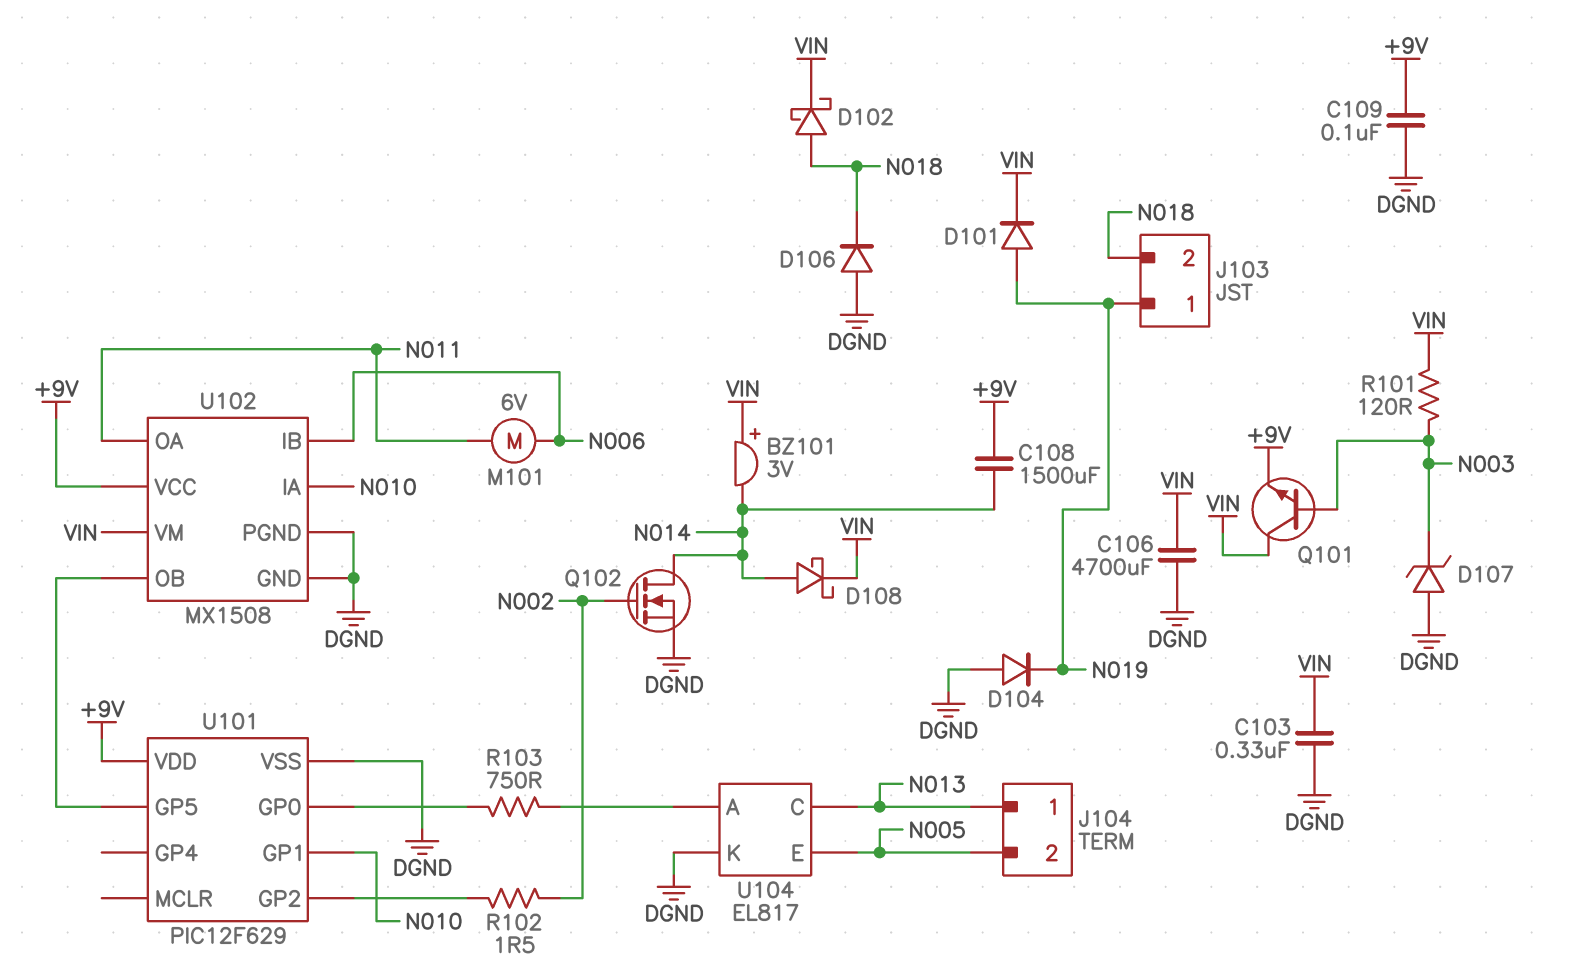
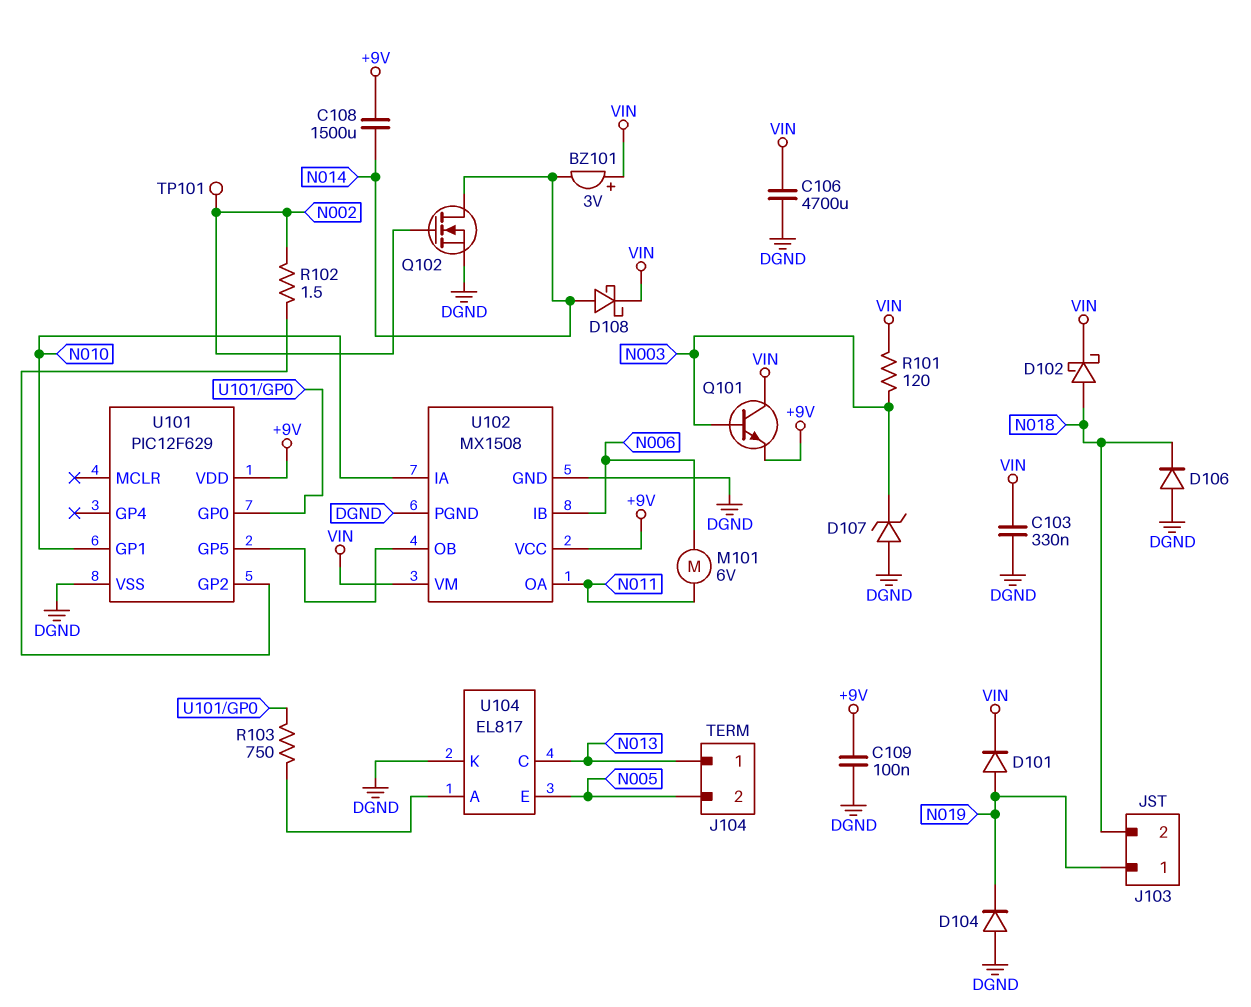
TP101: none -> test point (N002)

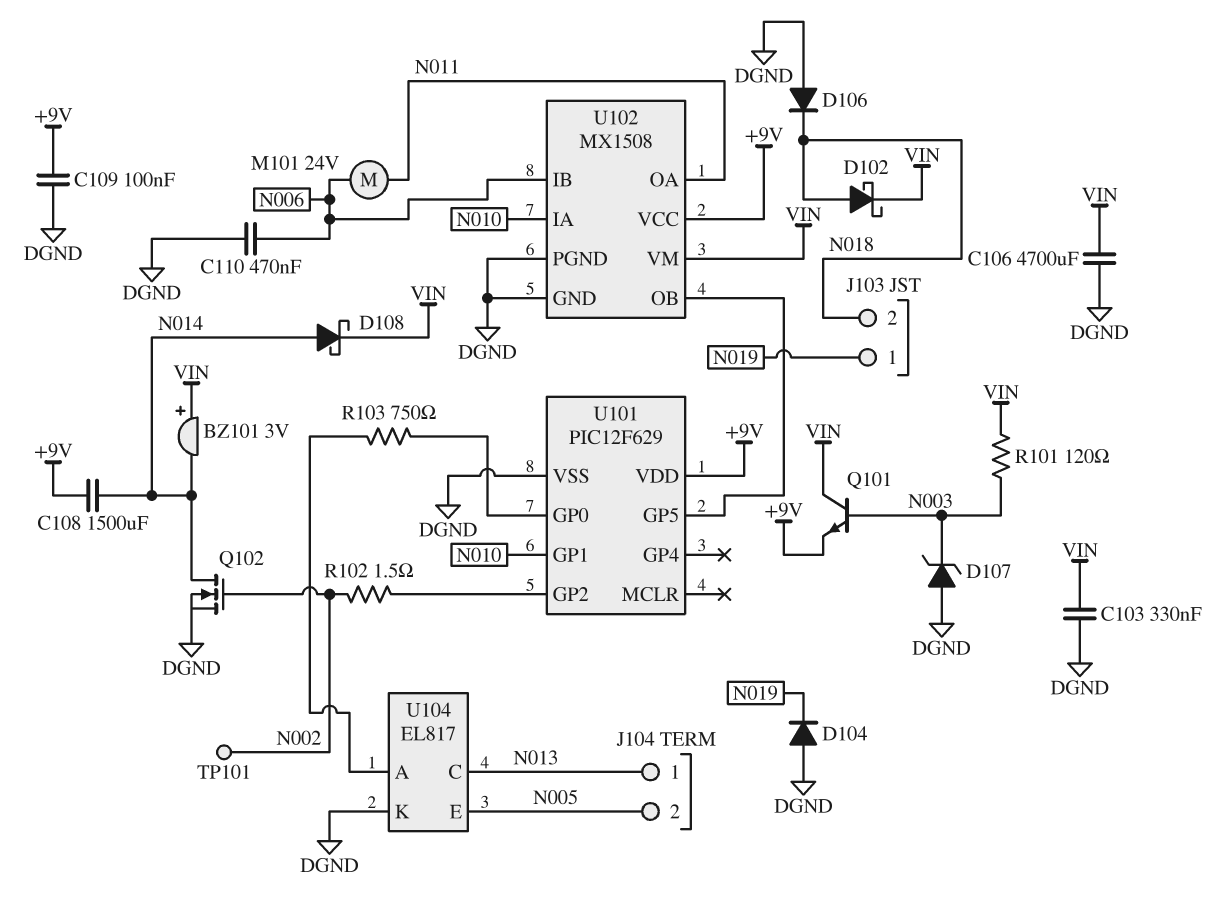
C110: none -> 470nF (DGND, N006)
D101: diode (A N019, K VIN) -> none
M101: motor 6V (N006, N011) -> motor 24V (N006, N011)

